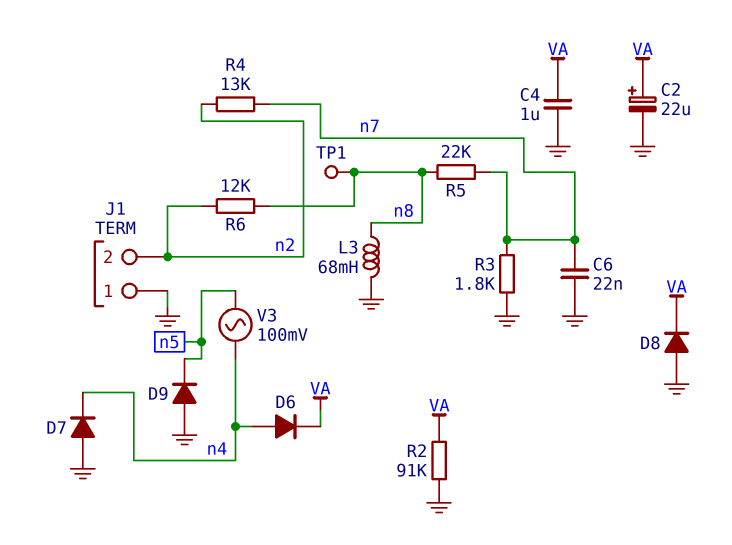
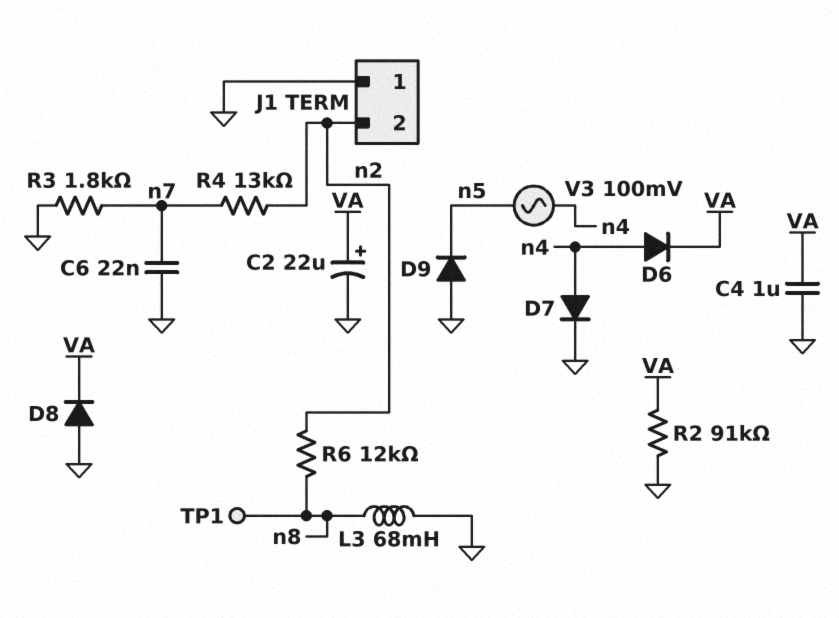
D7: diode (A GND, K n4) -> diode (A n4, K GND)
R5: 22k (n7, n8) -> none

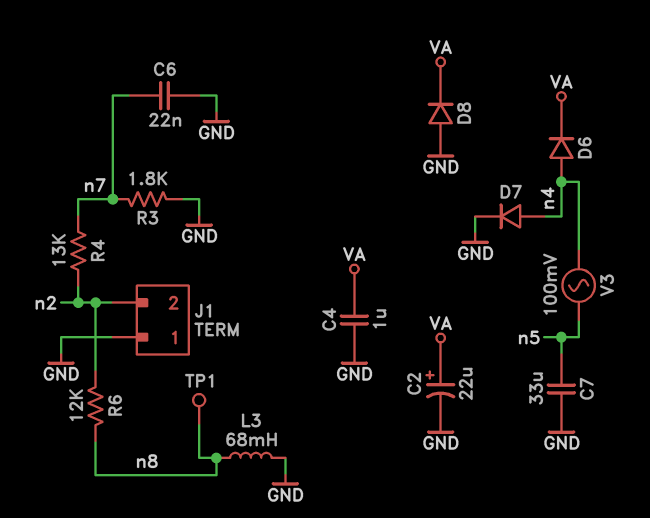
C7: none -> 33uF (GND, n5)
D9: diode (A GND, K n5) -> none
R2: 91k (GND, VA) -> none

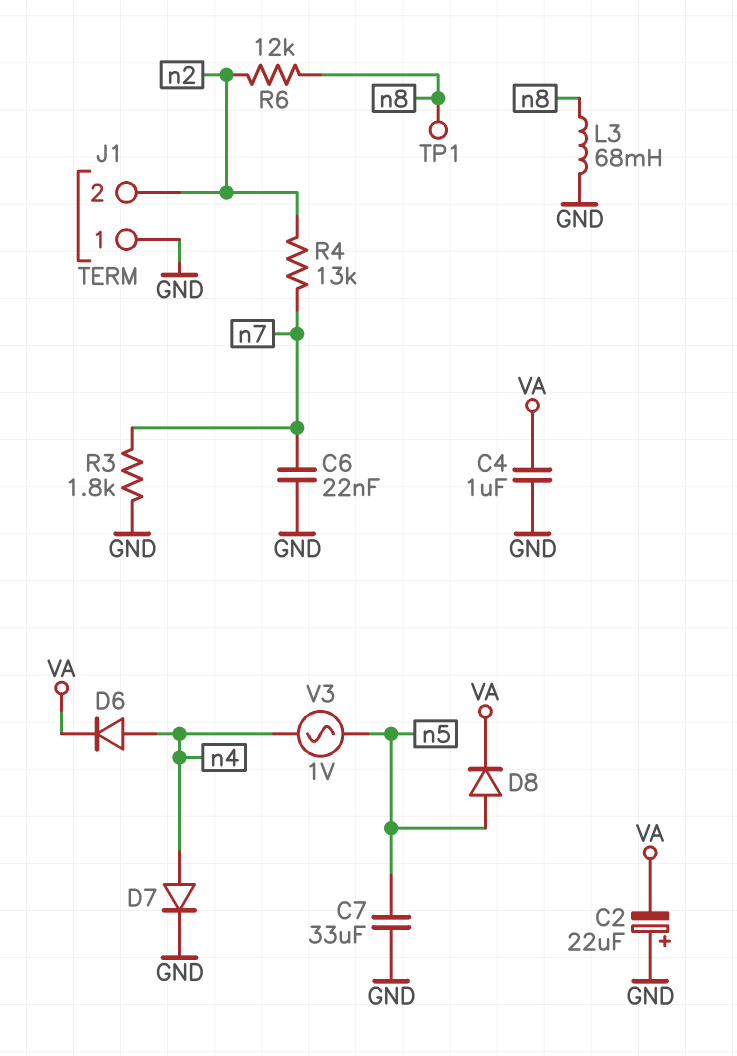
C2: 22uF (plus VA, minus GND) -> 22uF (plus GND, minus VA)
D8: diode (A GND, K VA) -> diode (A n5, K VA)
V3: AC 100mV (n4, n5) -> AC 1V (n4, n5)

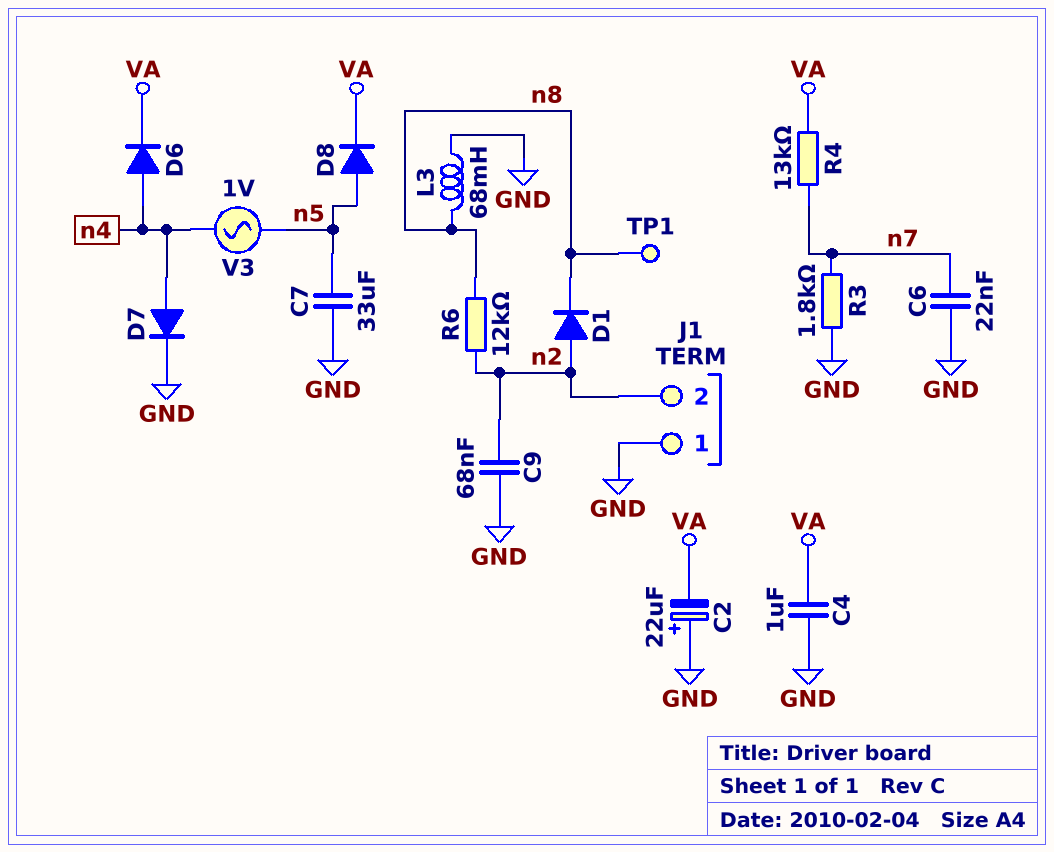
C9: none -> 68nF (GND, n2)
D1: none -> diode (A n2, K n8)
R4: 13k (n2, n7) -> 13k (VA, n7)

